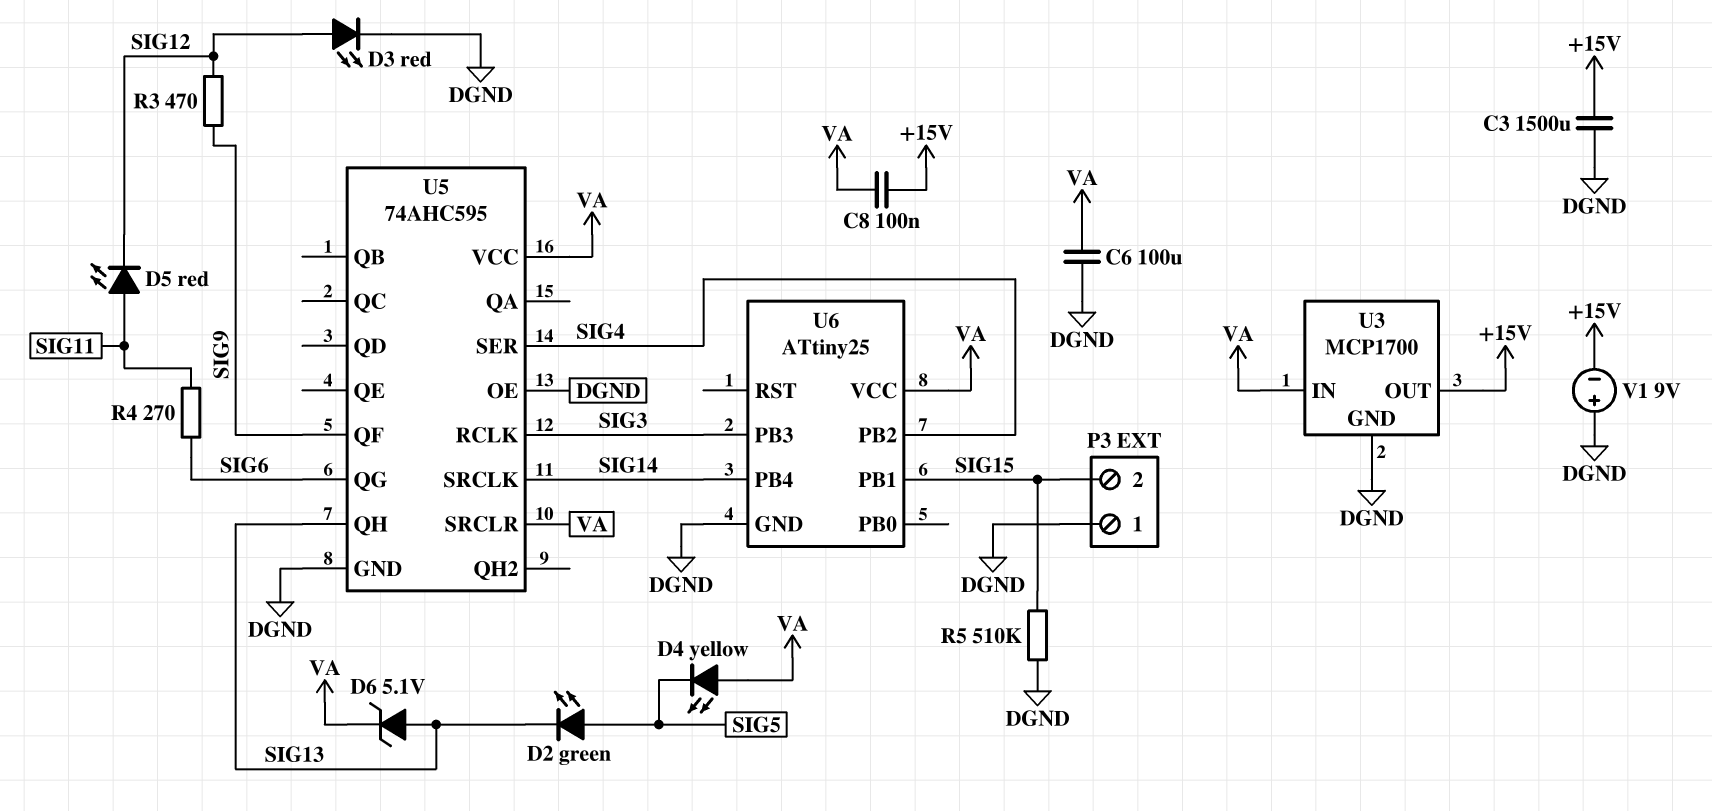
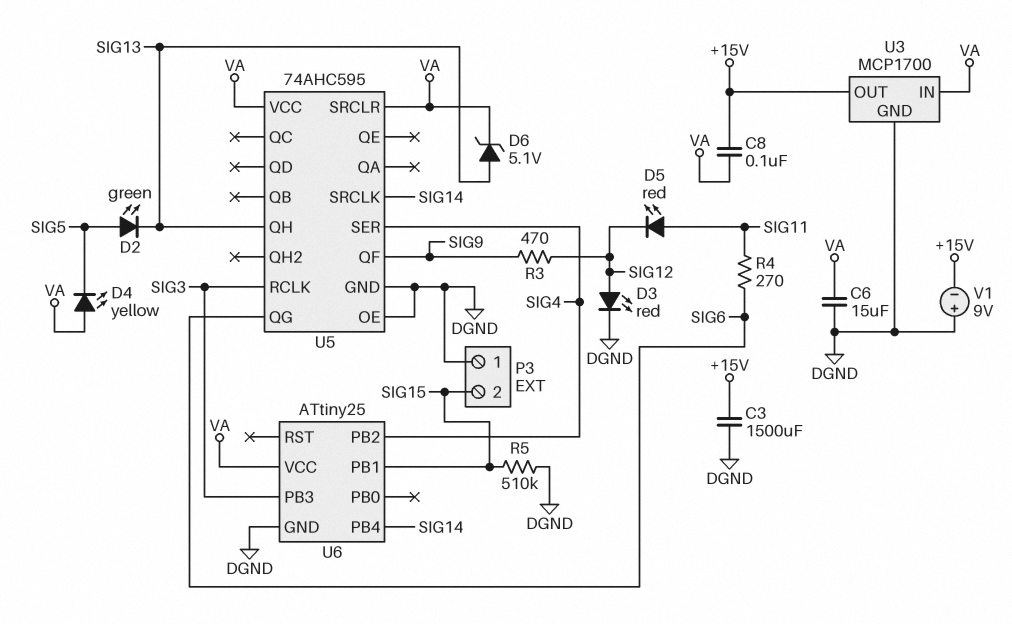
C6: 100uF (DGND, VA) -> 15uF (DGND, VA)

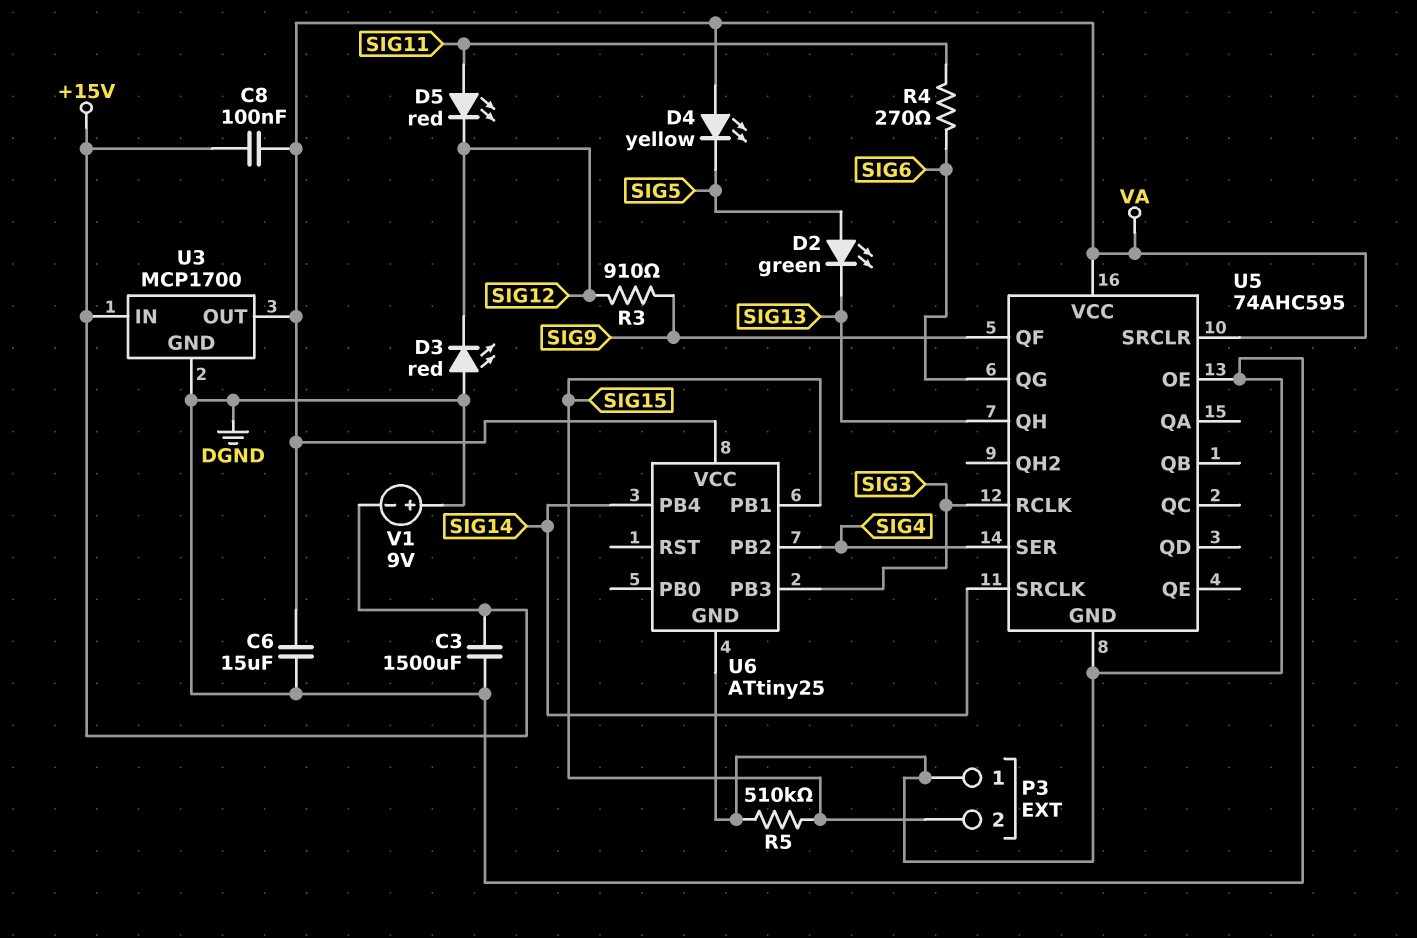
D3: LED red (A SIG12, K DGND) -> LED red (A DGND, K SIG12)
D6: zener 5.1V (A SIG13, K VA) -> none
R3: 470 (SIG9, SIG12) -> 910 (SIG9, SIG12)
U3 pin IN: VA -> +15V
U3 pin OUT: +15V -> VA

